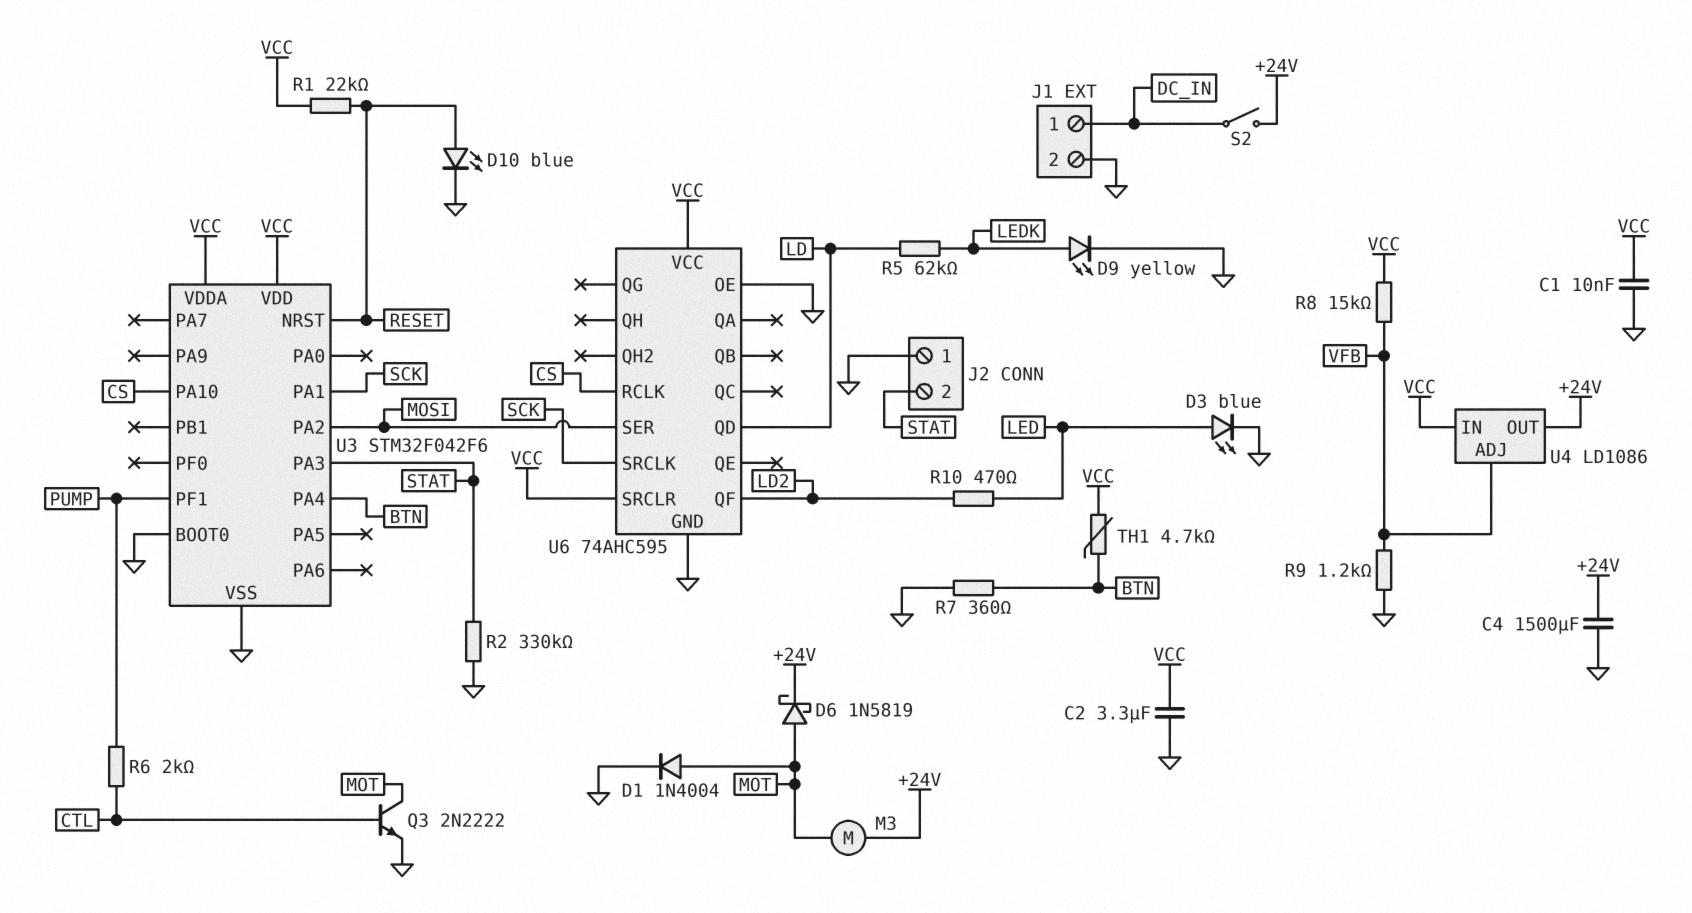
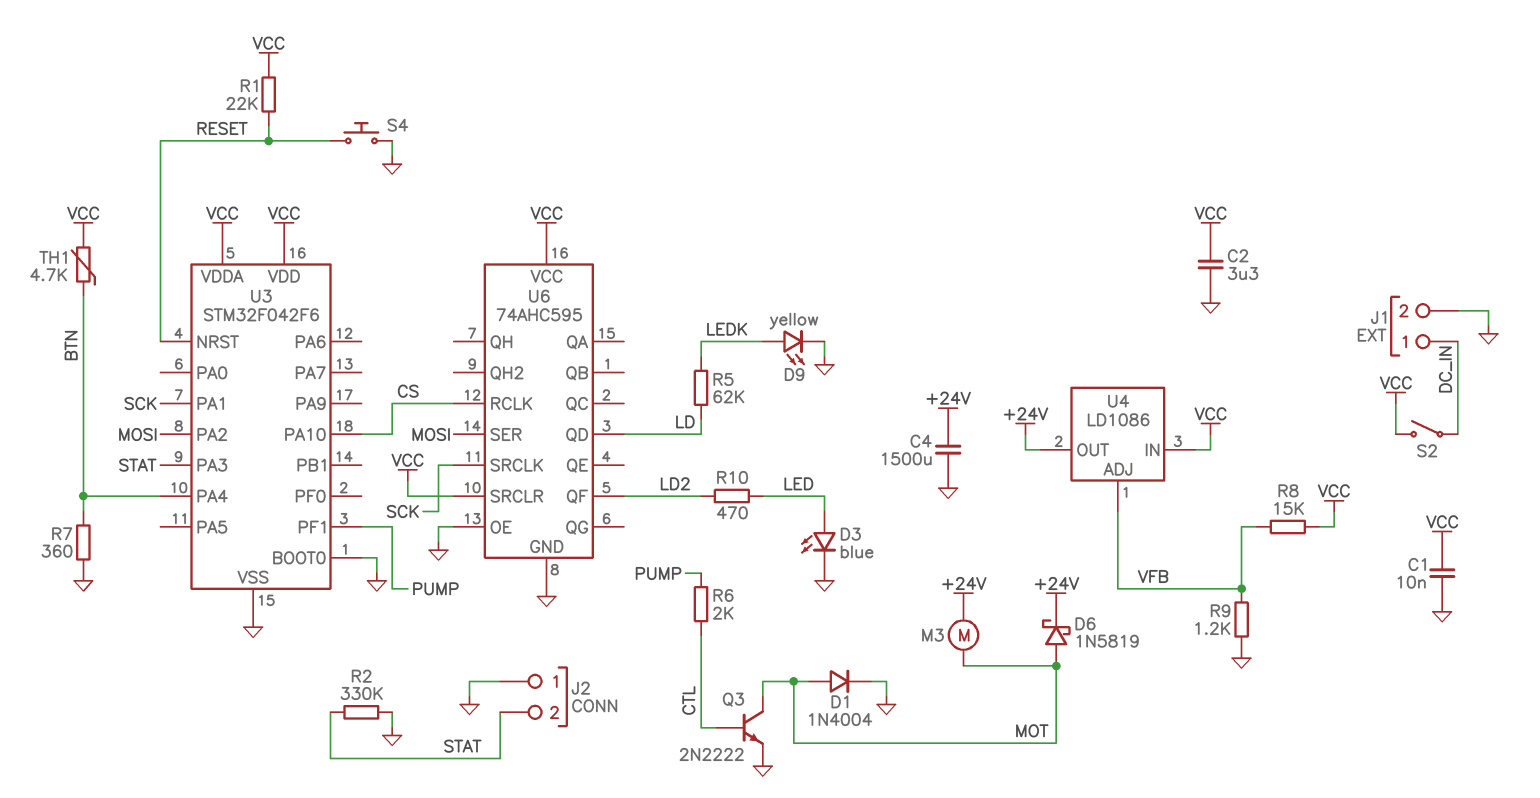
D10: LED blue (A RESET, K GND) -> none
S2: switch (+24V, DC_IN) -> switch (DC_IN, VCC)
S4: none -> button (GND, RESET)

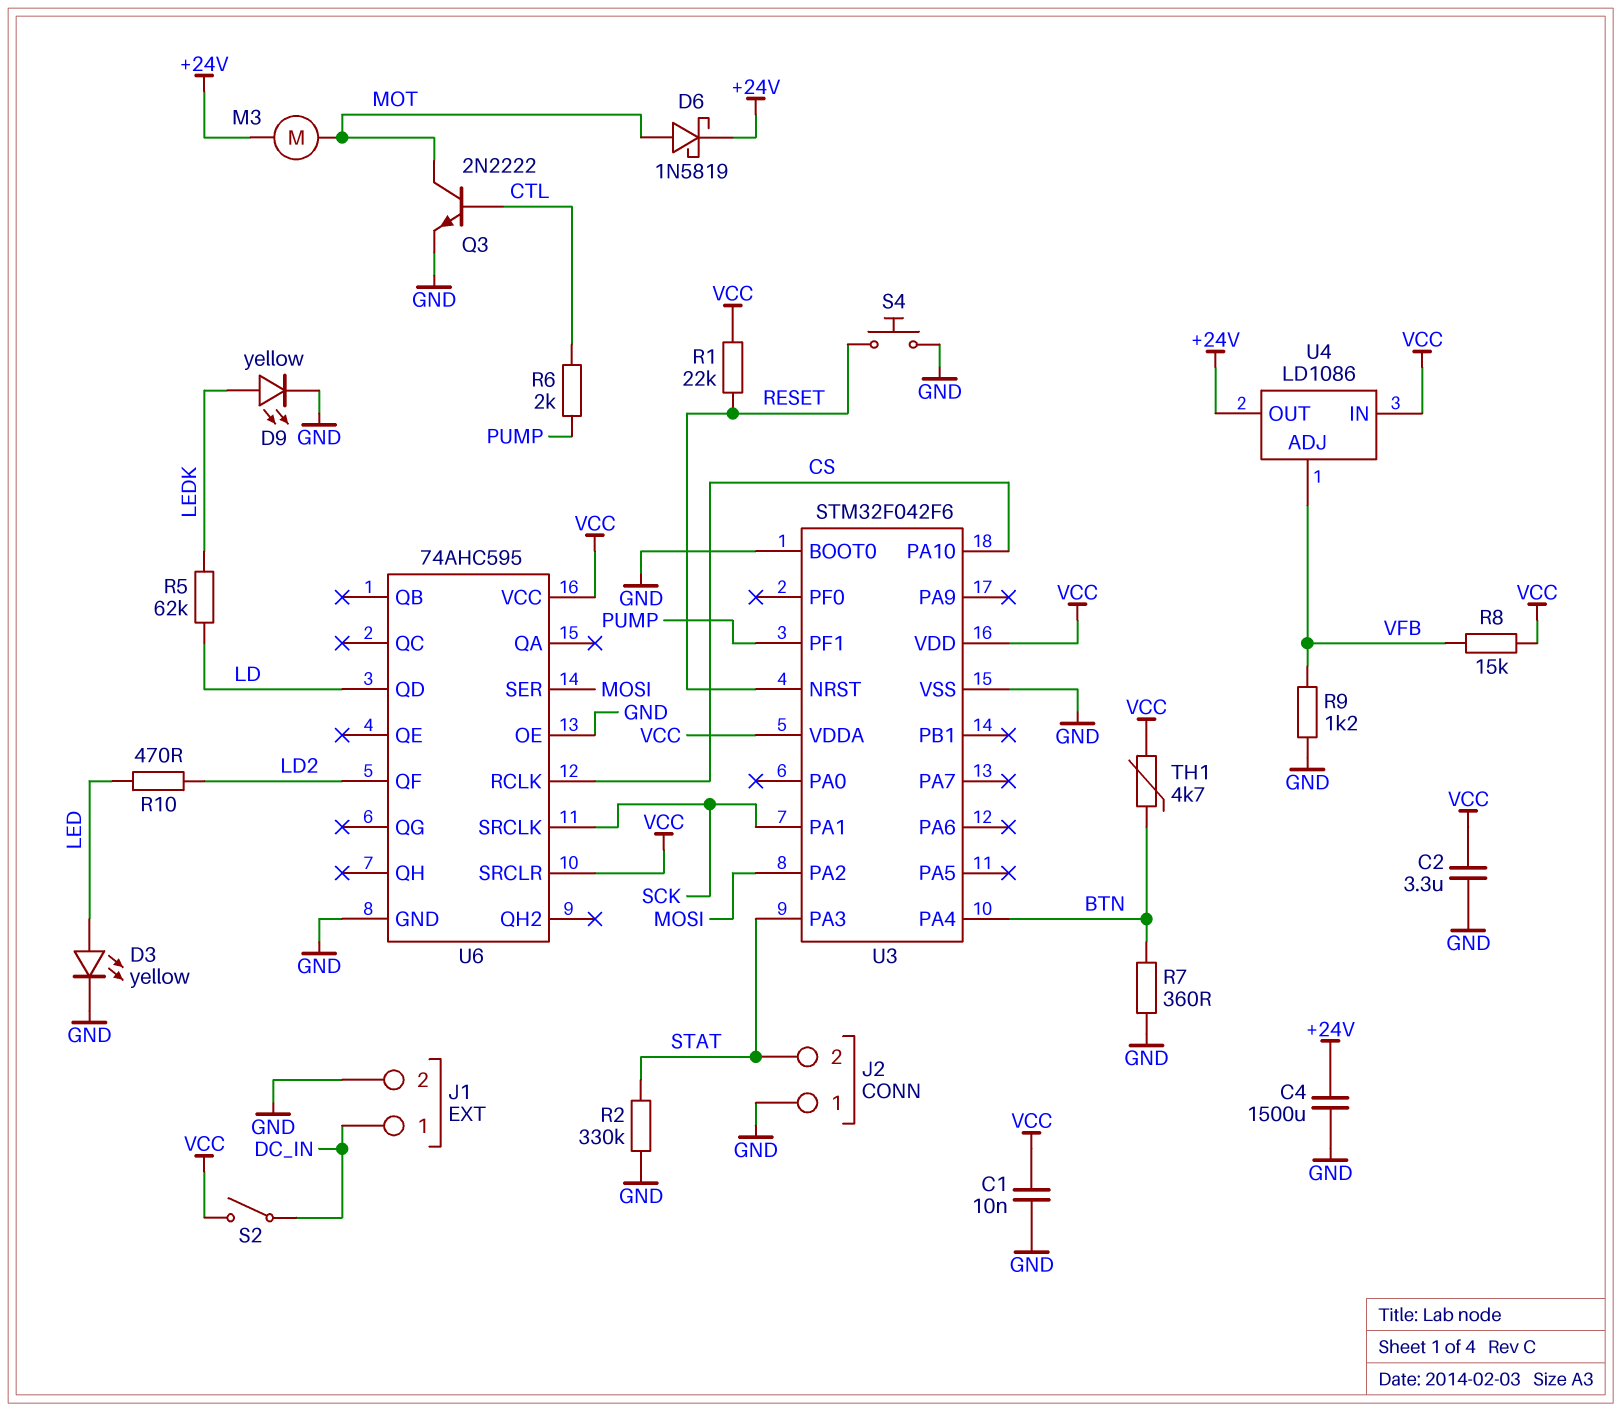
D1: diode 1N4004 (A MOT, K GND) -> none
D3: LED blue (A LED, K GND) -> LED yellow (A LED, K GND)

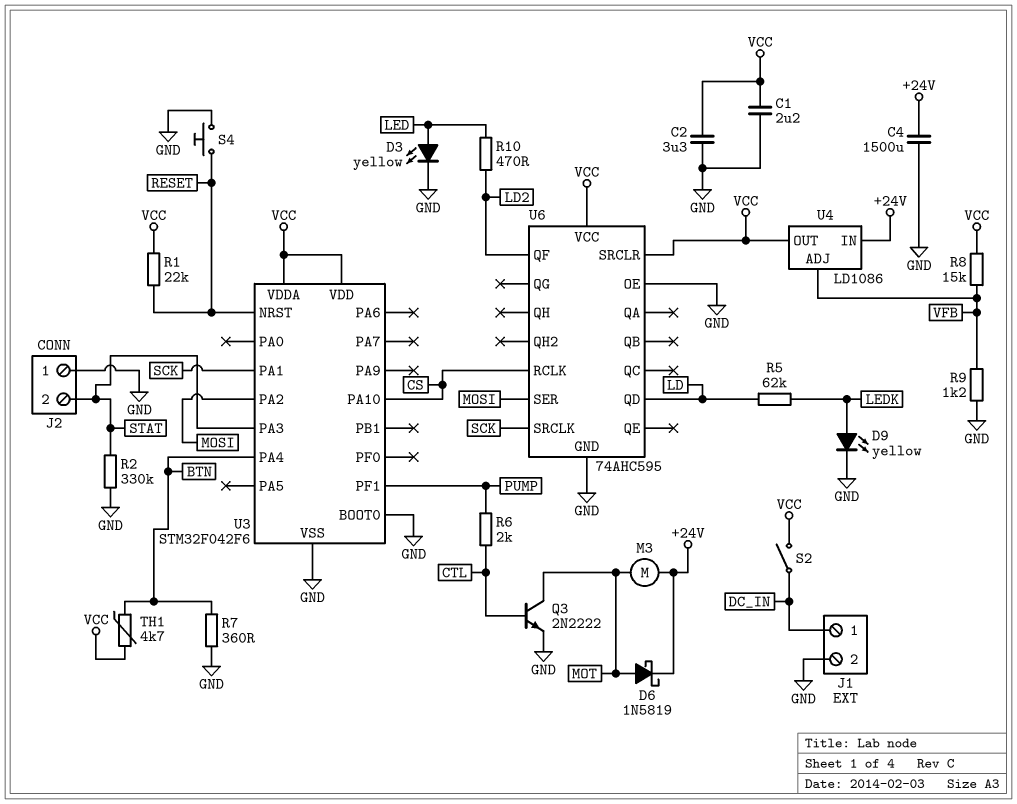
C1: 10nF (GND, VCC) -> 2.2uF (GND, VCC)
U4 pin IN: VCC -> +24V
U4 pin OUT: +24V -> VCC

